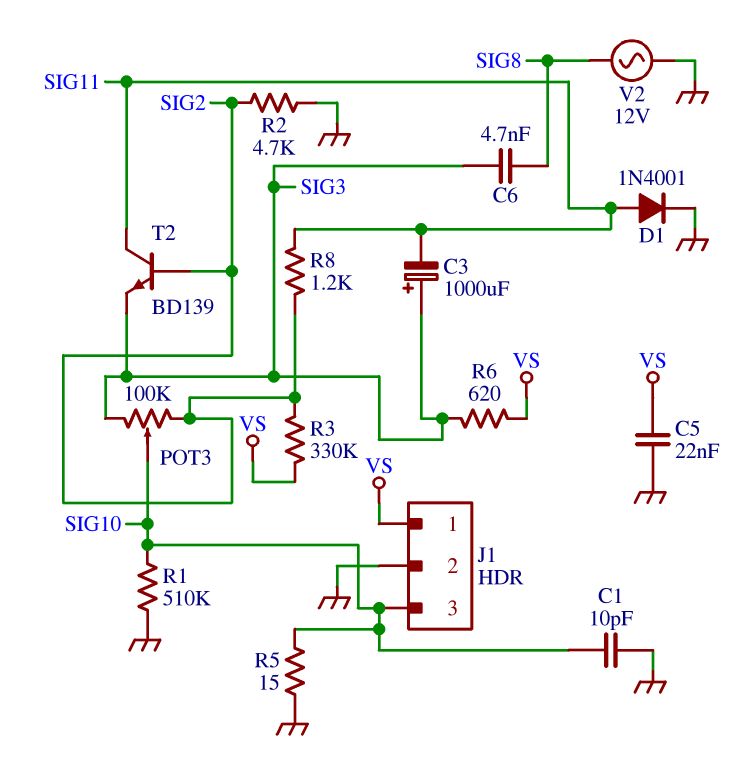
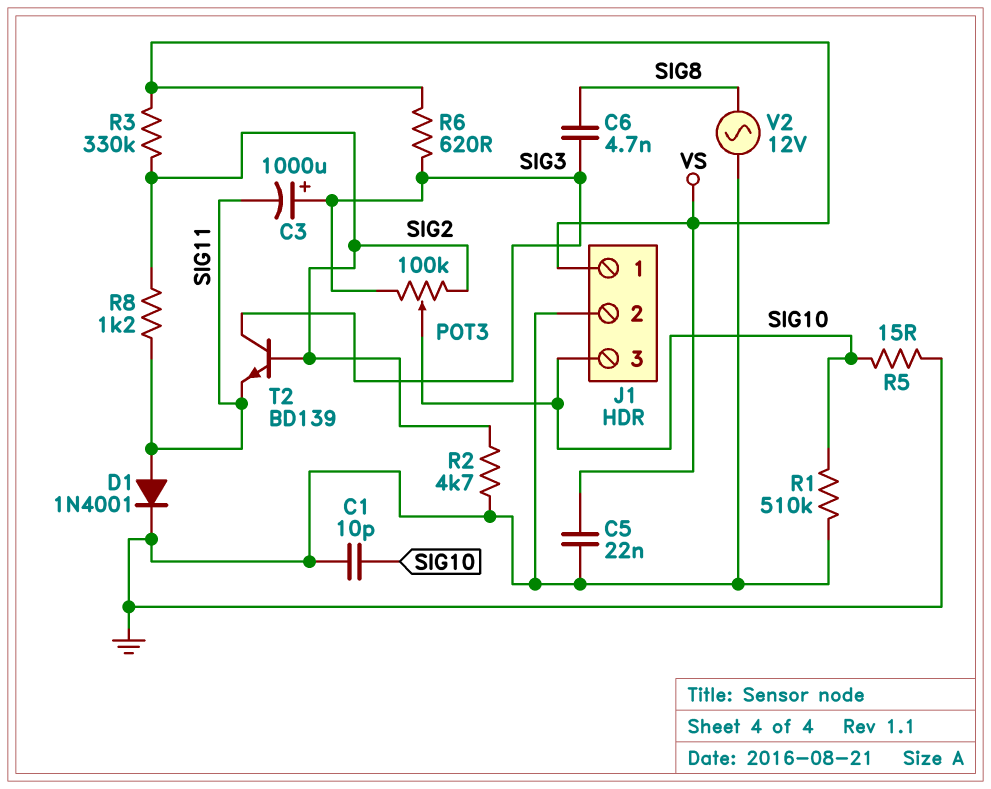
T2: NPN BD139 (B SIG2, C SIG11, E SIG3) -> NPN BD139 (B SIG2, C SIG3, E SIG11)

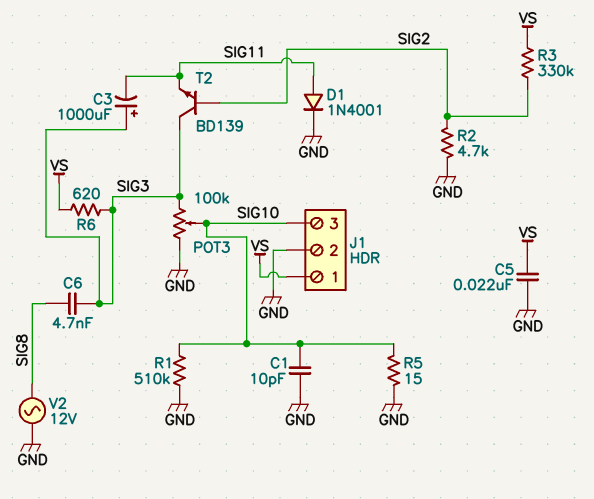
POT3: 100k (SIG2, SIG3, wiper SIG10) -> 100k (GND, SIG3, wiper SIG10)
R8: 1.2k (SIG2, SIG11) -> none

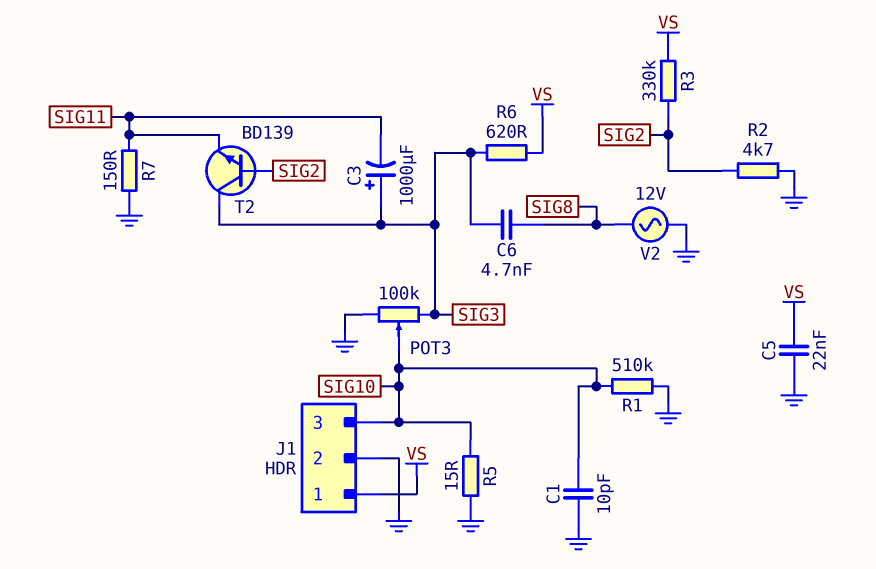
D1: diode 1N4001 (A SIG11, K GND) -> none
R7: none -> 150 (GND, SIG11)

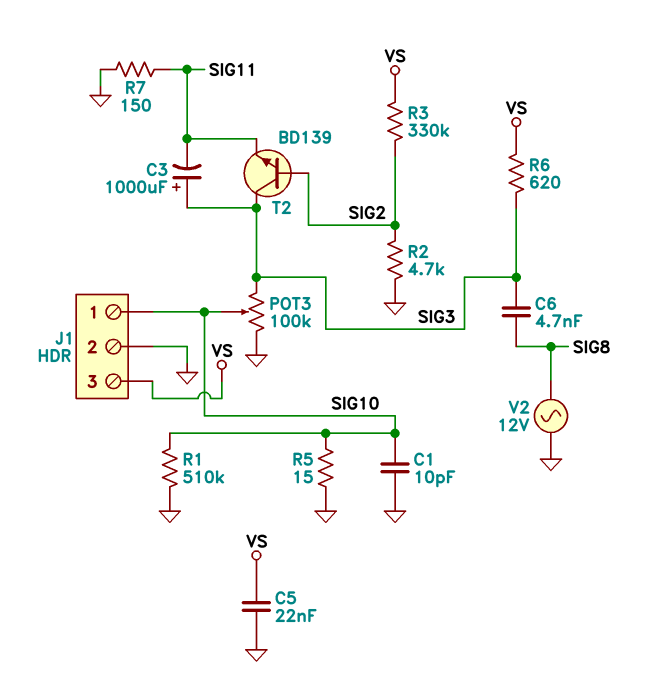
J1 pin 1: VS -> SIG10
J1 pin 3: SIG10 -> VS

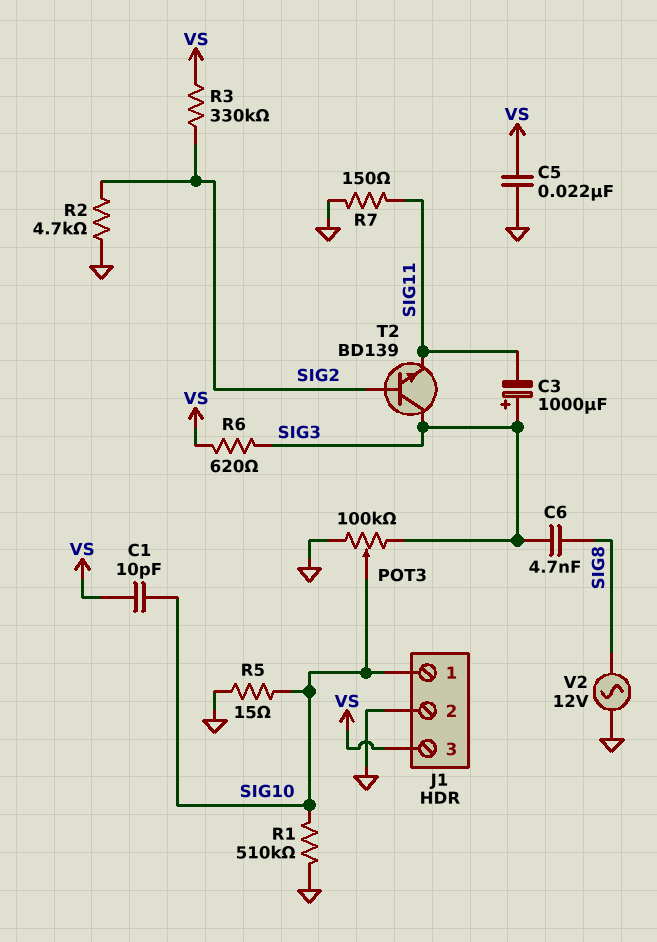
C1: 10pF (GND, SIG10) -> 10pF (SIG10, VS)

